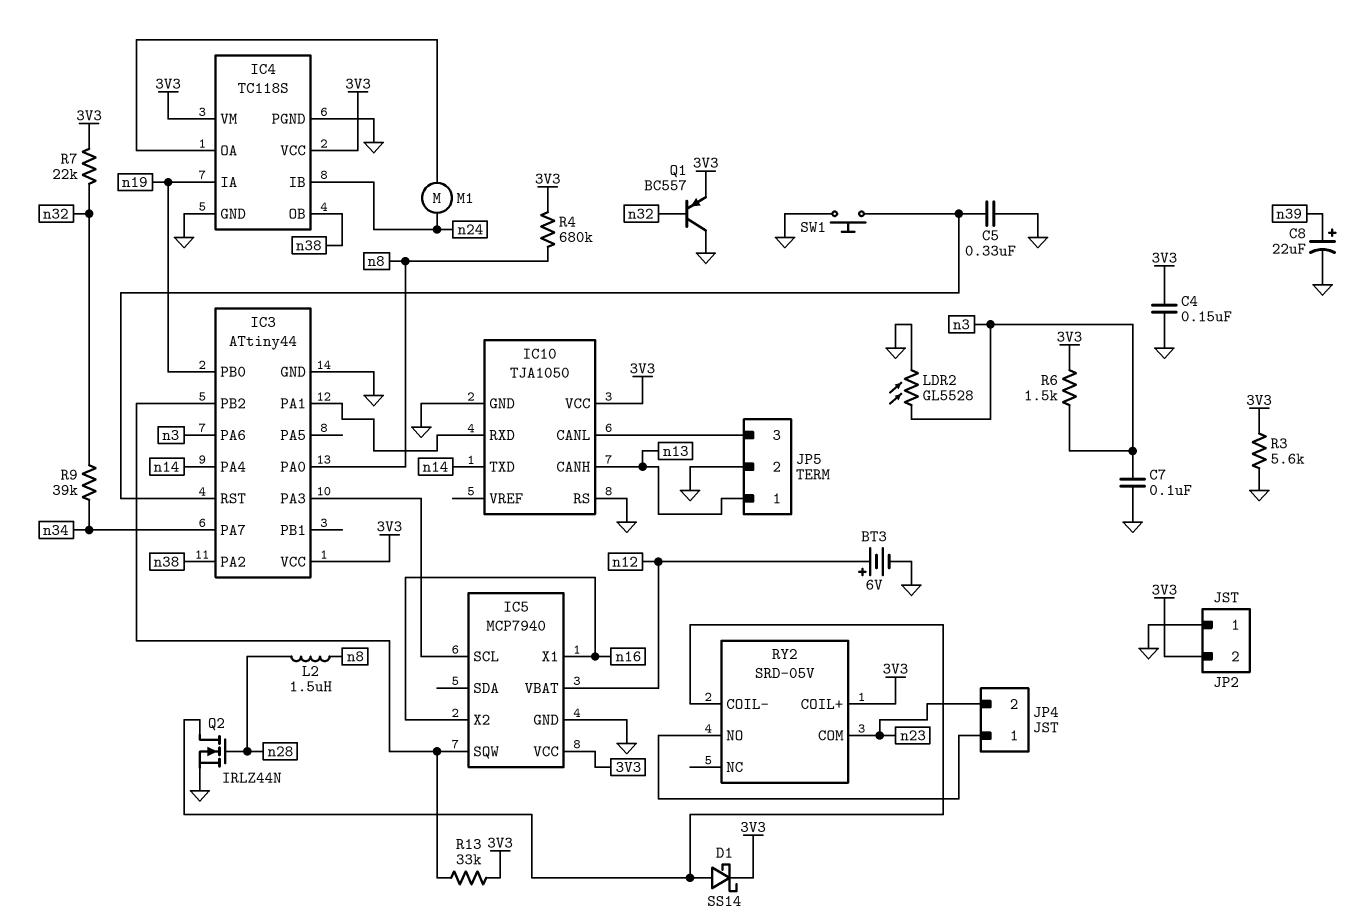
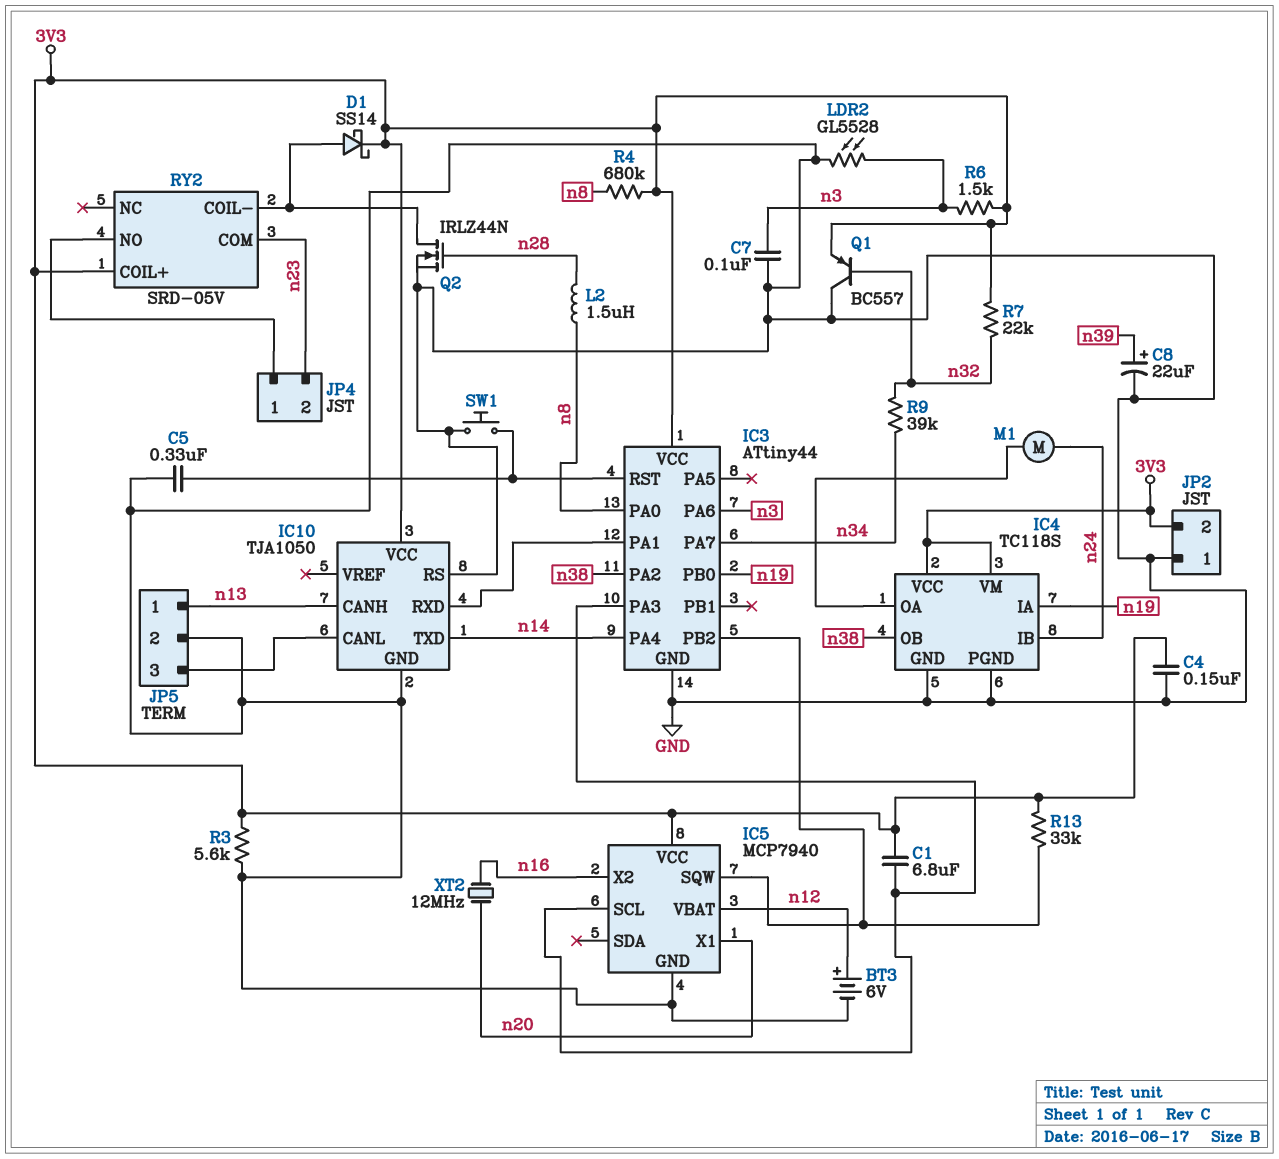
C1: none -> 6.8uF (3V3, IC3/PA3)
IC5 pin X1: n16 -> n20
XT2: none -> 12MHz (n16, n20)

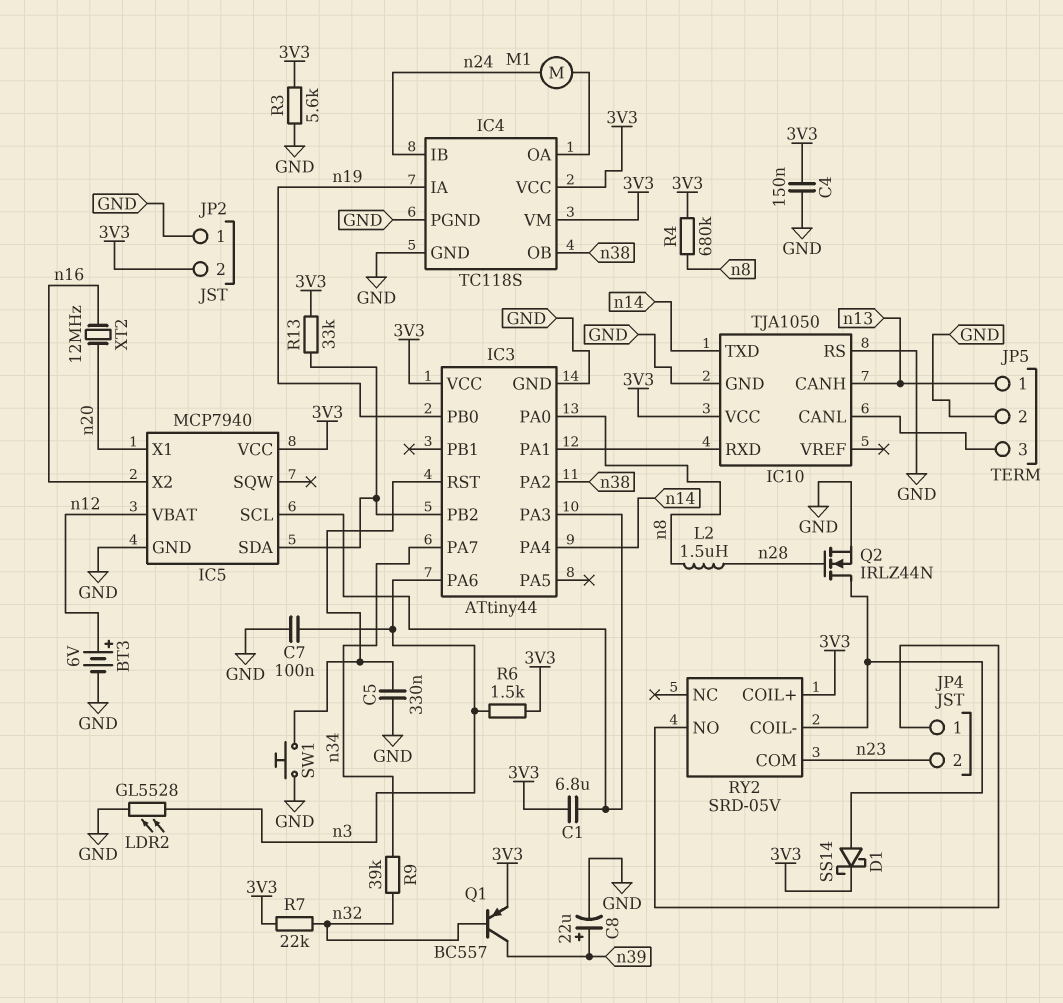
IC5 pin SDA: none -> IC3/PB2
IC5 pin SQW: IC3/PB2 -> none
Q1: PNP BC557 (B n32, C GND, E 3V3) -> PNP BC557 (B n32, C n39, E 3V3)

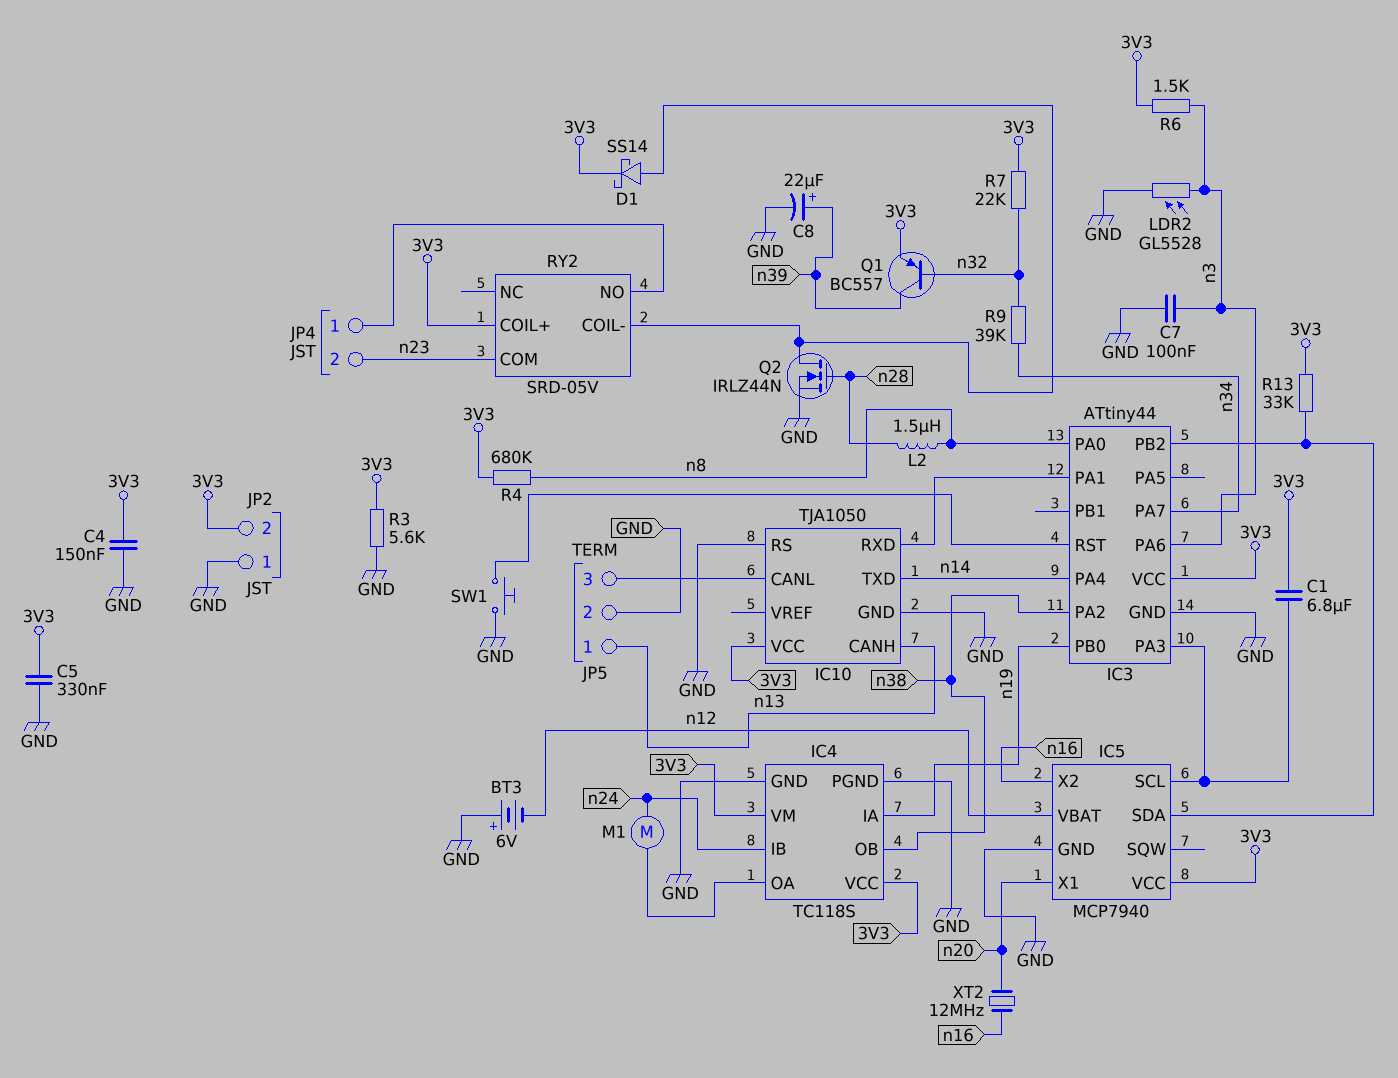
BT3: 6V (plus n12, minus GND) -> 6V (plus GND, minus n12)
C5: 330nF (GND, IC3/RST) -> 330nF (3V3, GND)

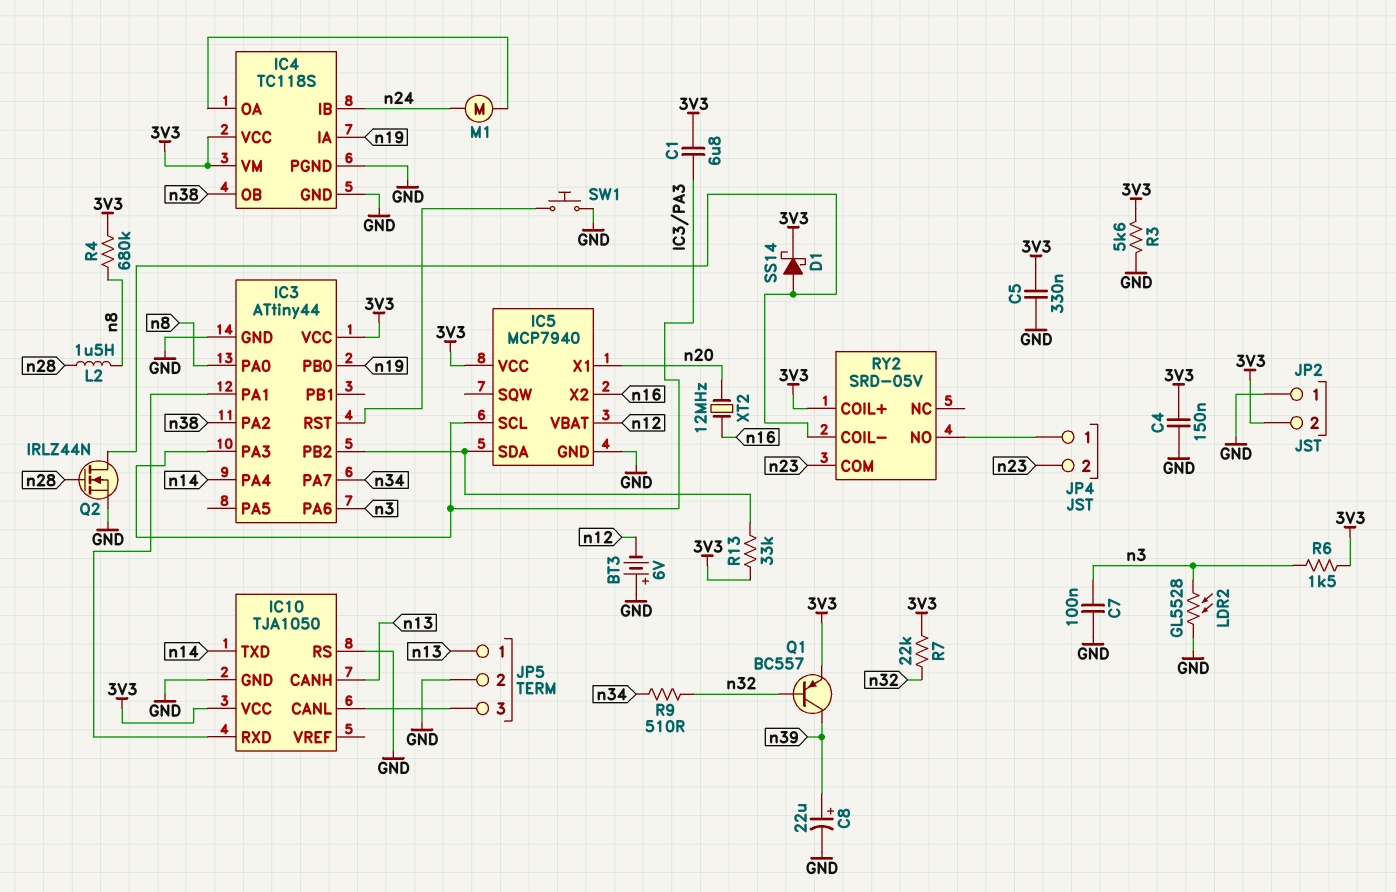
R9: 39k (n32, n34) -> 510 (n32, n34)

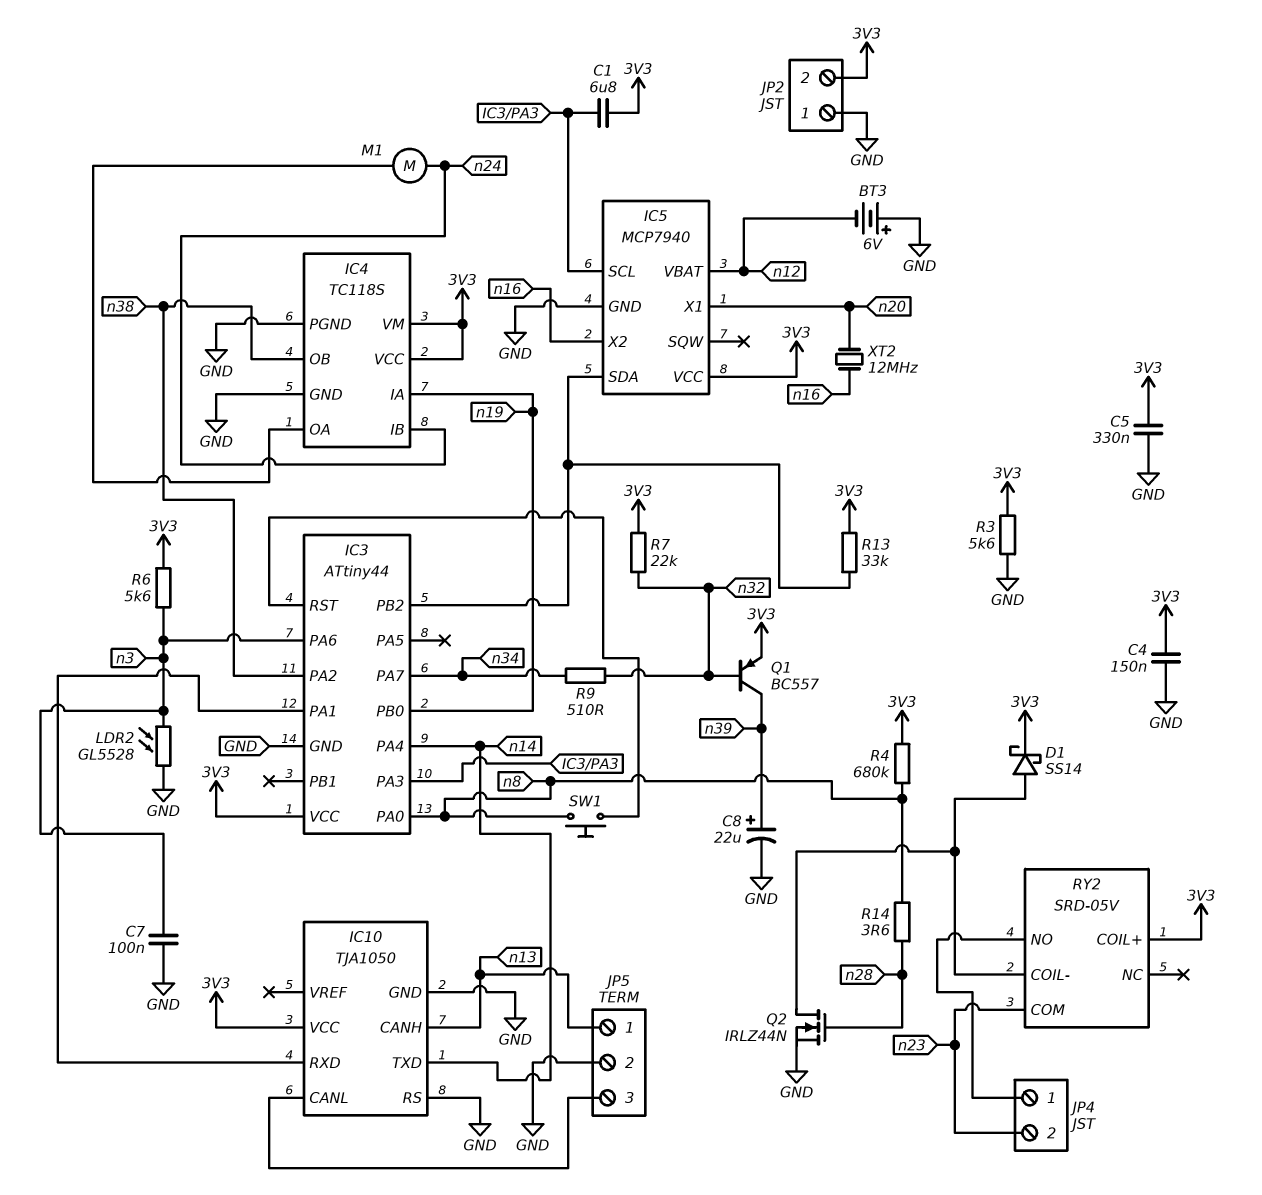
L2: 1.5uH (n8, n28) -> none
R6: 1.5k (3V3, n3) -> 5.6k (3V3, n3)
R14: none -> 3.6 (n8, n28)
SW1: button (GND, IC3/RST) -> button (IC3/RST, n8)

